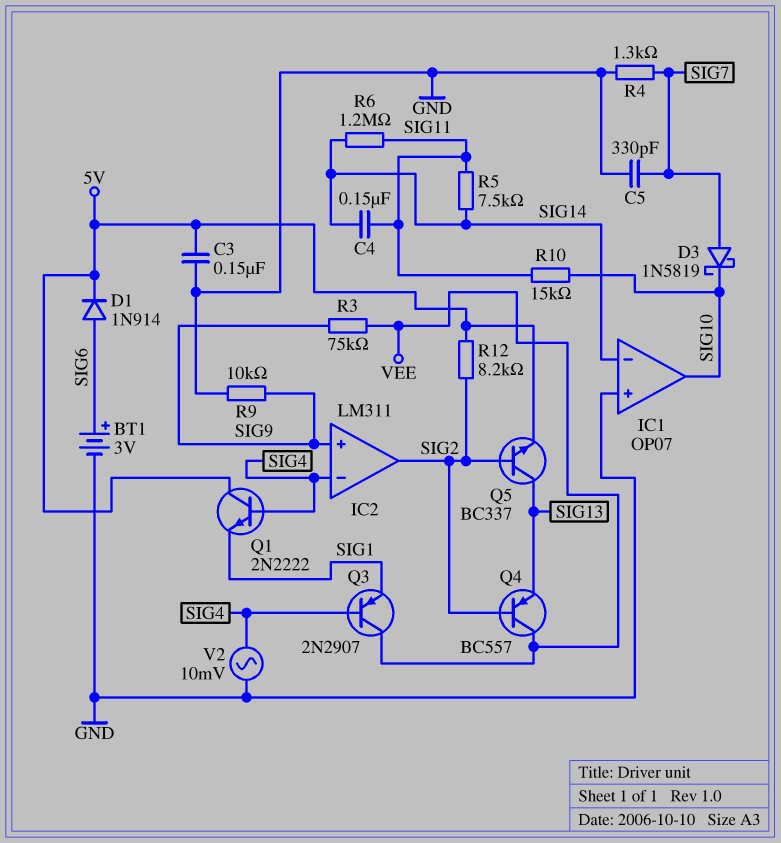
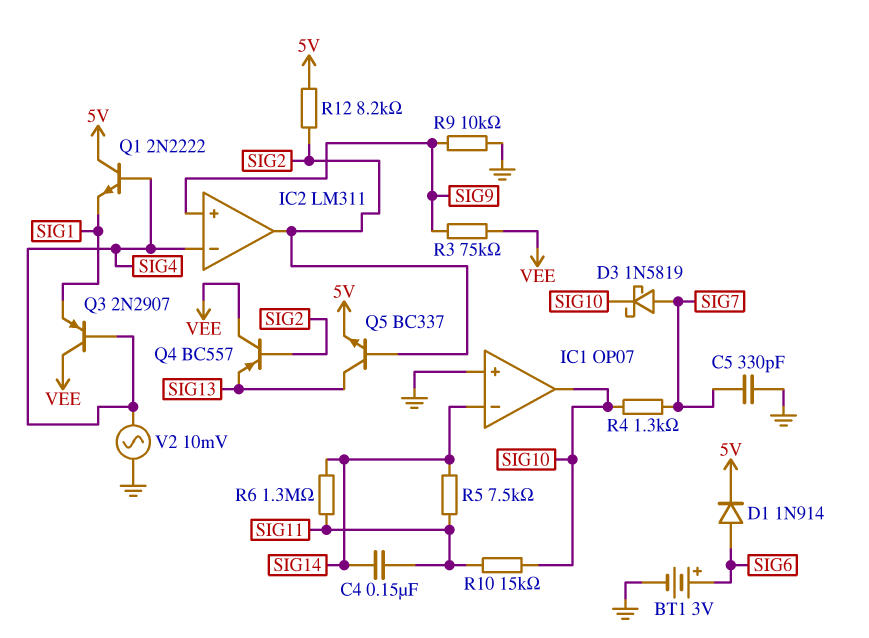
C3: 150nF (5V, GND) -> none
R4: 1.3k (GND, SIG7) -> 1.3k (SIG7, SIG10)
R6: 1.2M (SIG11, SIG14) -> 1.3M (SIG11, SIG14)

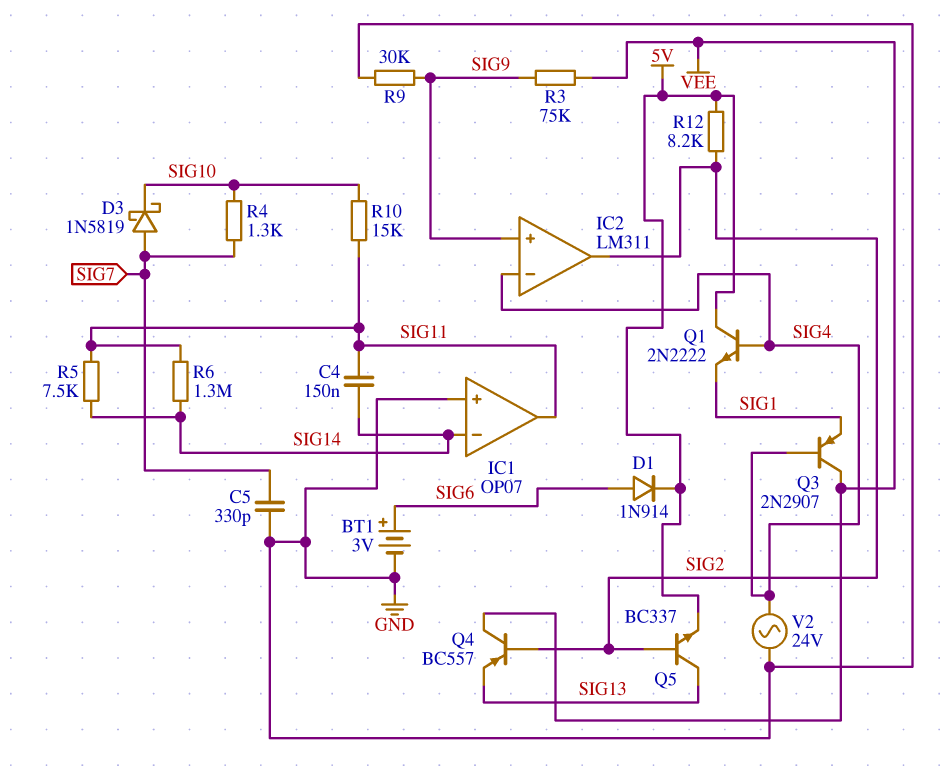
IC1 pin out: SIG10 -> SIG11
R9: 10k (GND, SIG9) -> 30k (GND, SIG9)
V2: AC 10mV (GND, SIG4) -> AC 24V (GND, SIG4)

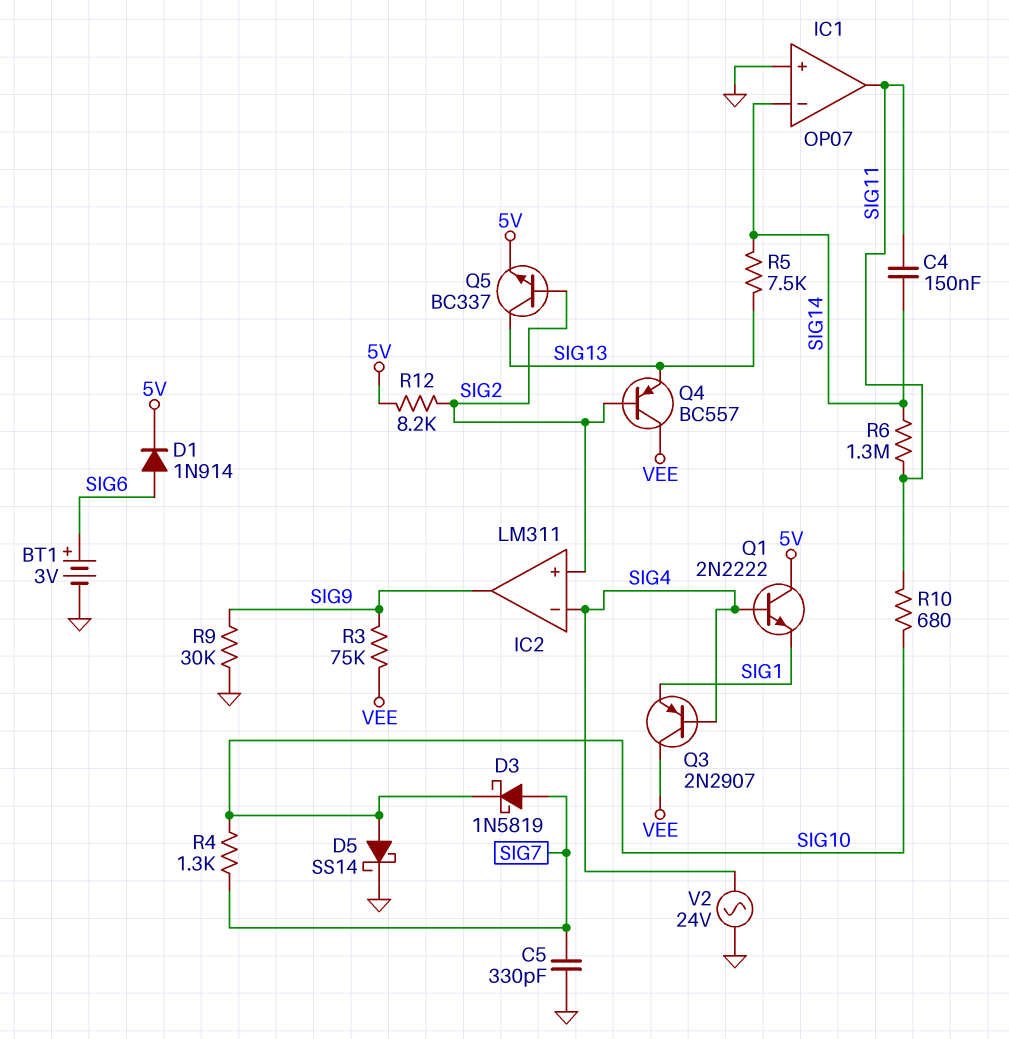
D5: none -> schottky SS14 (A SIG10, K GND)
IC2 pin in+: SIG9 -> SIG2
IC2 pin out: SIG2 -> SIG9
R5: 7.5k (SIG11, SIG14) -> 7.5k (SIG13, SIG14)
R10: 15k (SIG10, SIG11) -> 680 (SIG10, SIG11)

